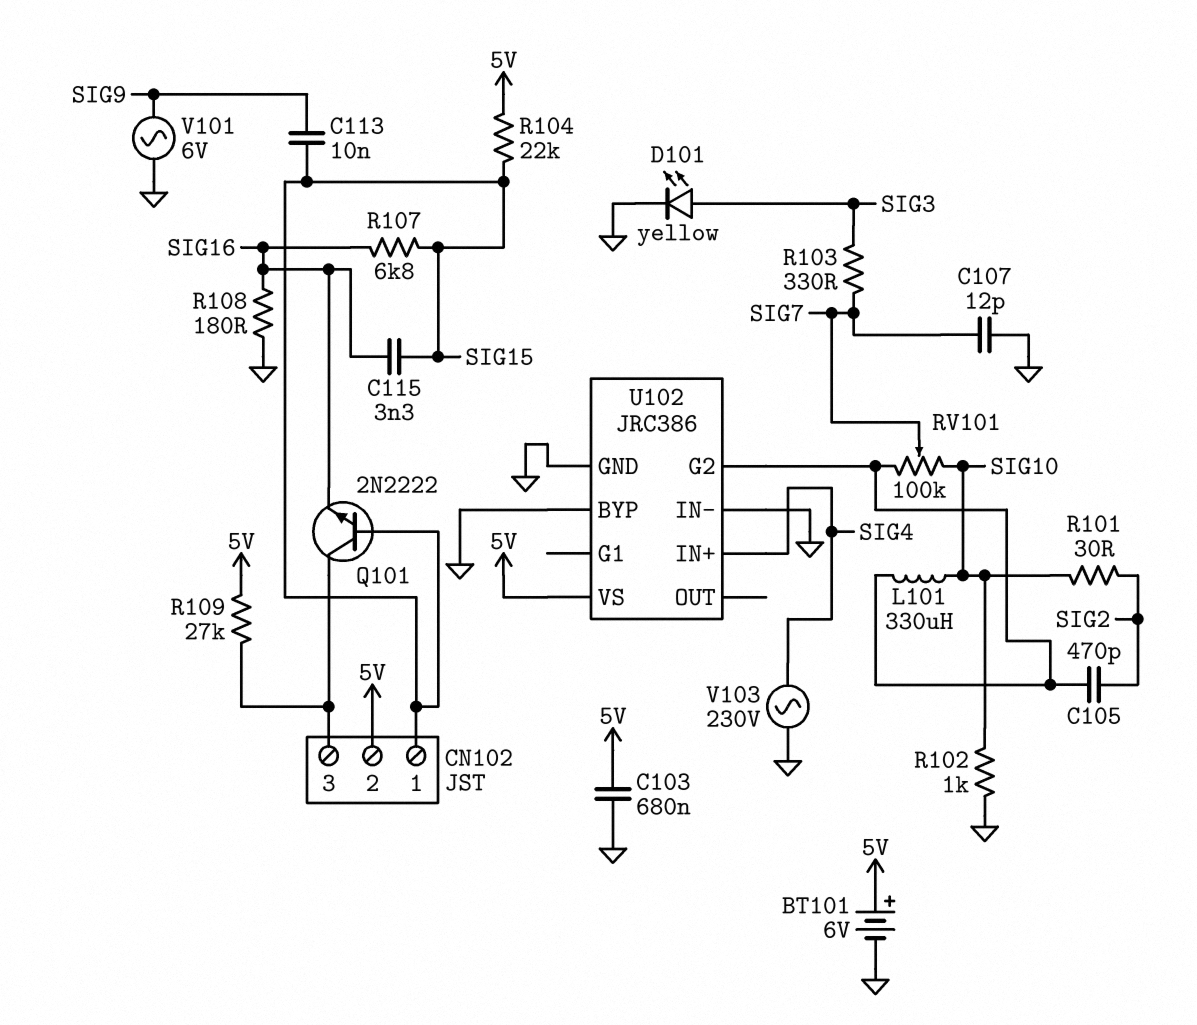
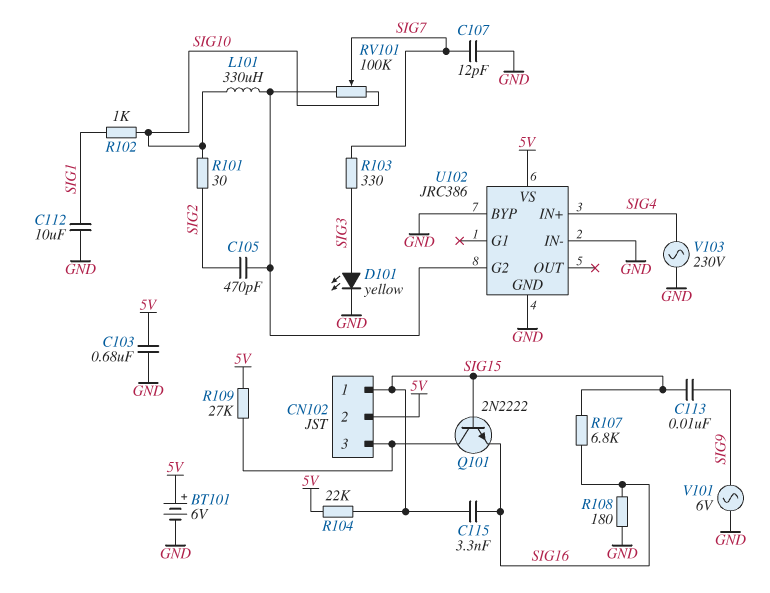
C112: none -> 10uF (GND, SIG1)
R102: 1k (GND, SIG10) -> 1k (SIG1, SIG10)

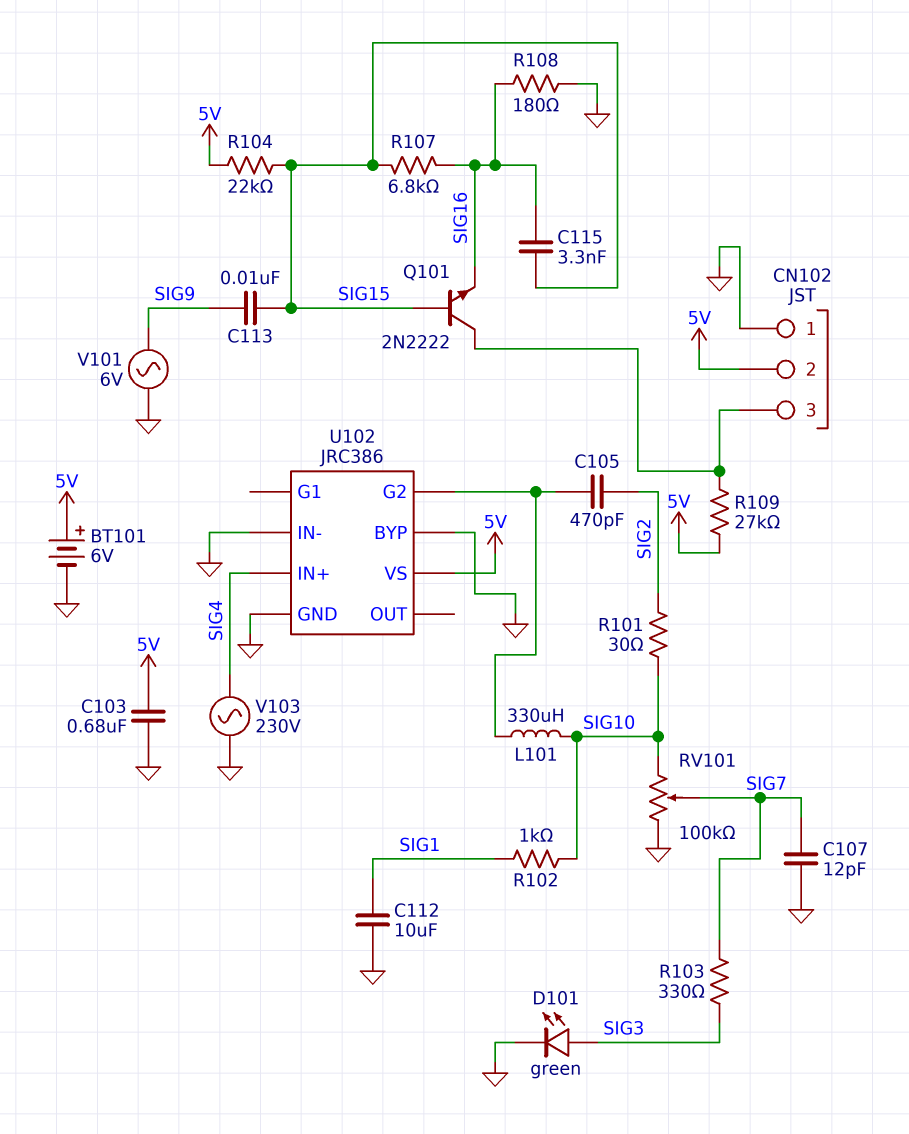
CN102 pin 1: SIG15 -> GND
D101: LED yellow (A SIG3, K GND) -> LED green (A SIG3, K GND)
RV101: 100k (SIG10, U102/G2, wiper SIG7) -> 100k (GND, SIG10, wiper SIG7)

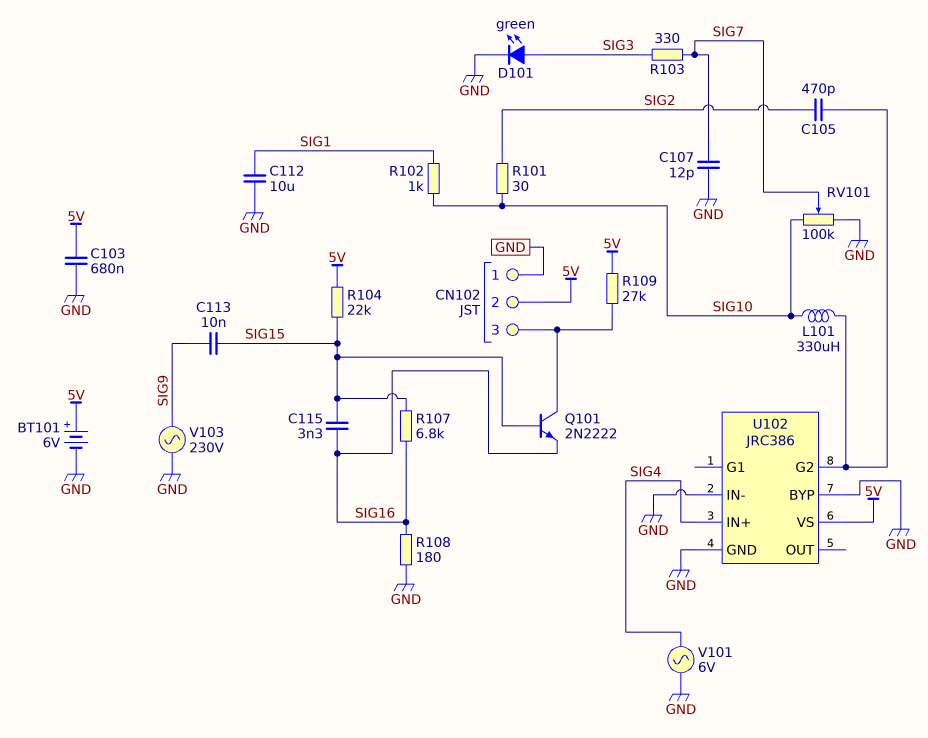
V101: AC 6V (GND, SIG9) -> AC 6V (GND, SIG4)
V103: AC 230V (GND, SIG4) -> AC 230V (GND, SIG9)

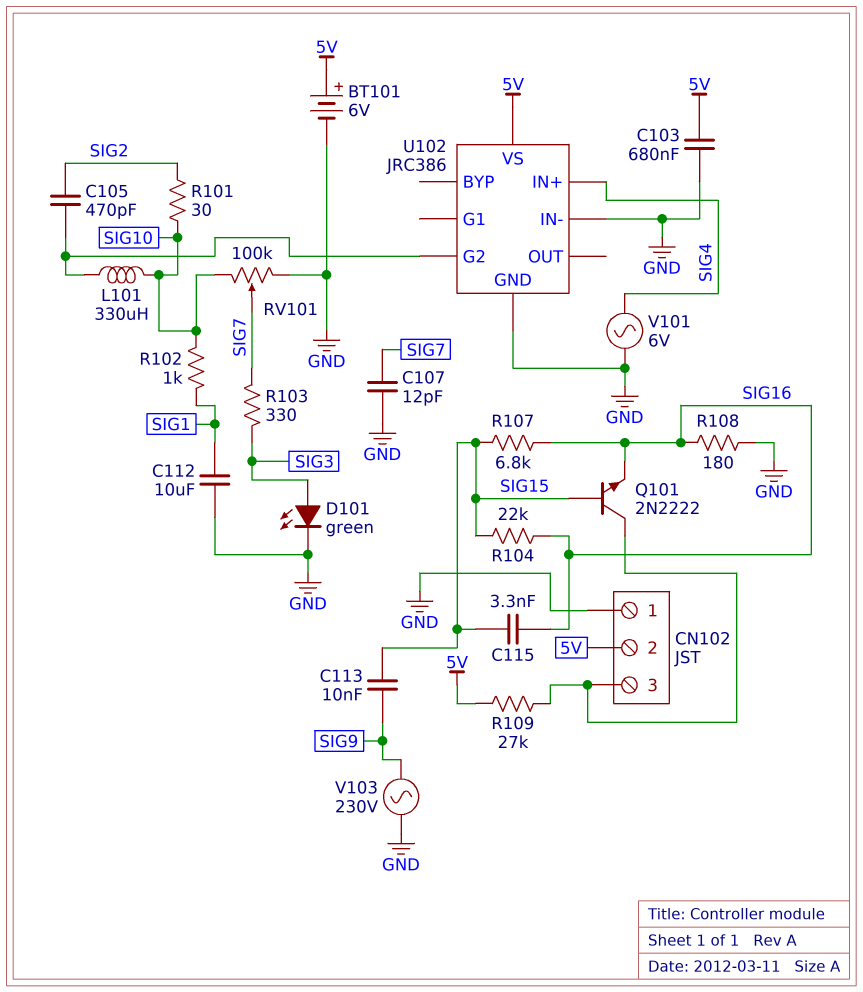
R104: 22k (5V, SIG15) -> 22k (SIG15, SIG16)
U102 pin BYP: GND -> none

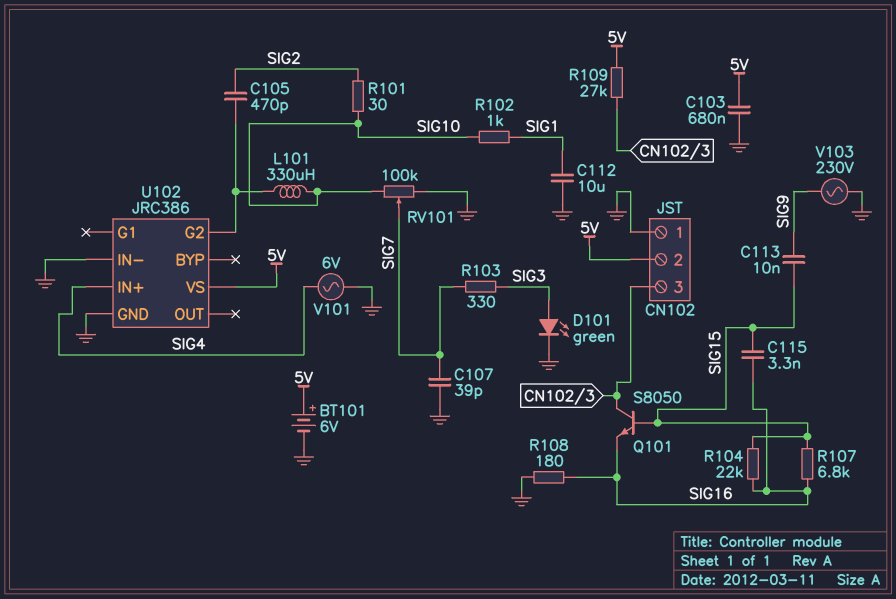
C107: 12pF (GND, SIG7) -> 39pF (GND, SIG7)
Q101: NPN 2N2222 (B SIG15, C CN102/3, E SIG16) -> NPN S8050 (B SIG15, C CN102/3, E SIG16)

